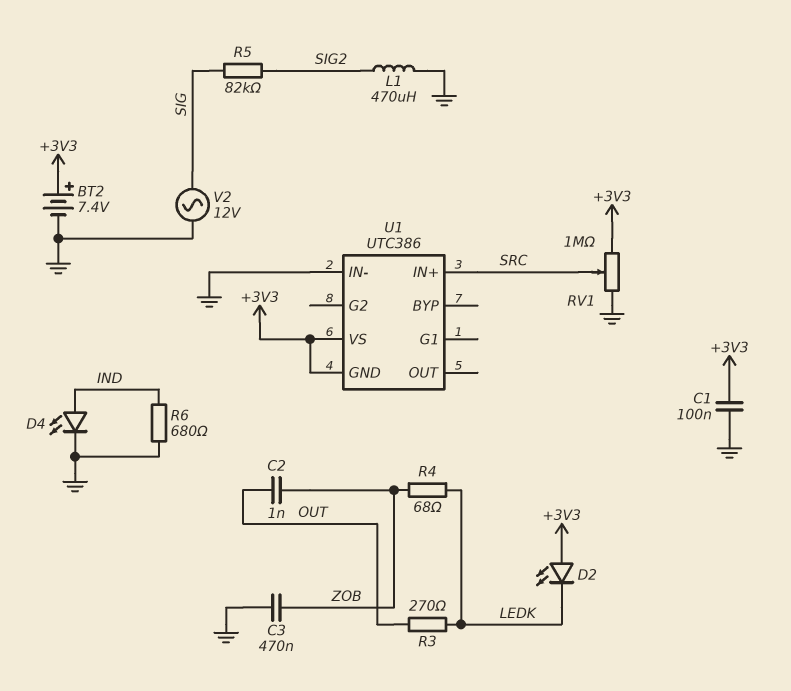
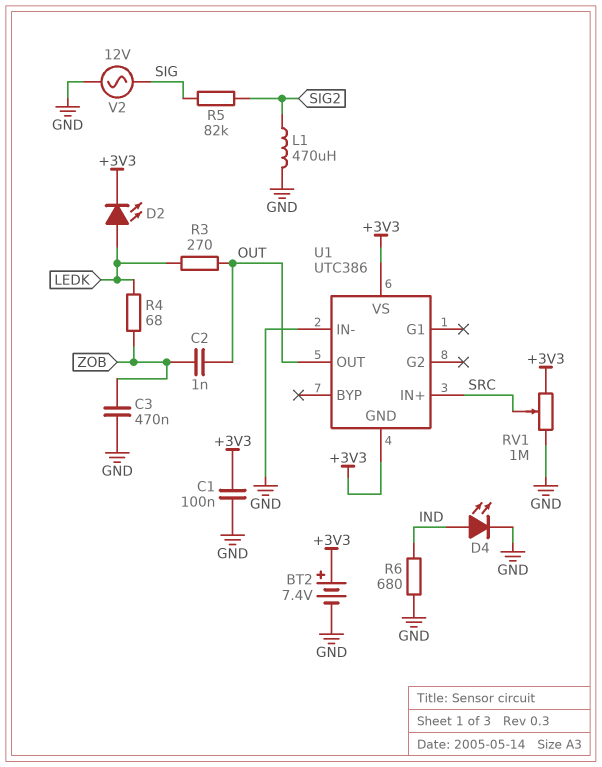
D2: LED (A +3V3, K LEDK) -> LED (A LEDK, K +3V3)
U1 pin OUT: none -> OUT

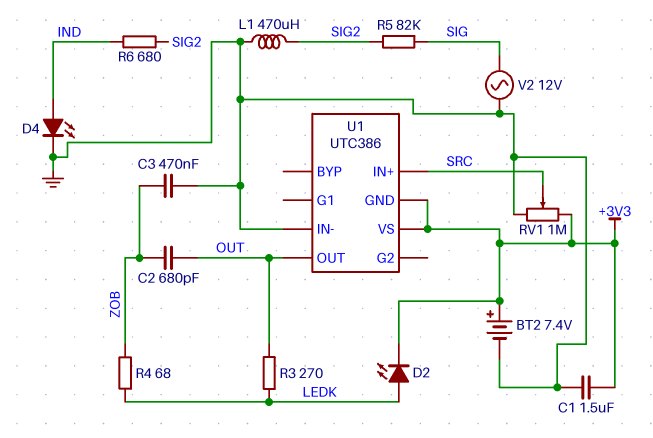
C1: 100nF (+3V3, GND) -> 1.5uF (+3V3, GND)
C2: 1nF (OUT, ZOB) -> 680pF (OUT, ZOB)
R6: 680 (GND, IND) -> 680 (IND, SIG2)

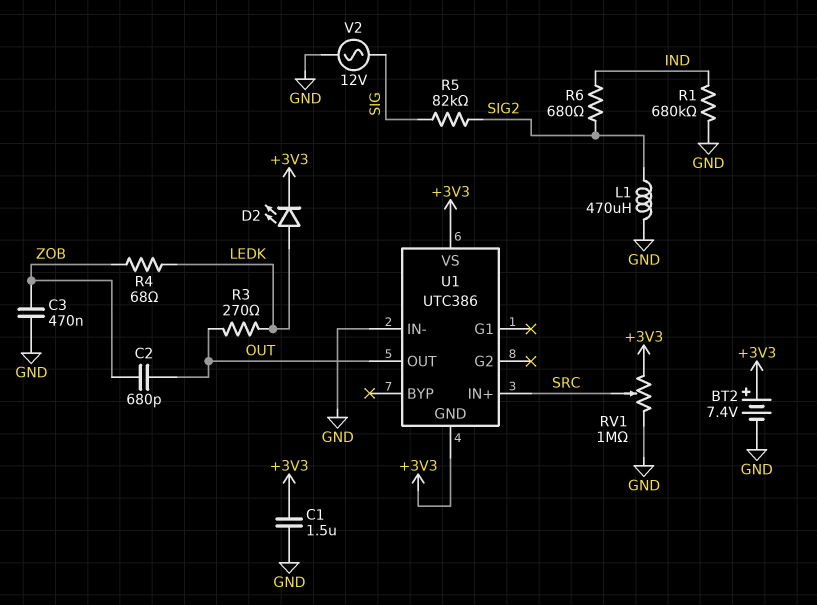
D4: LED (A IND, K GND) -> none
R1: none -> 680k (GND, IND)

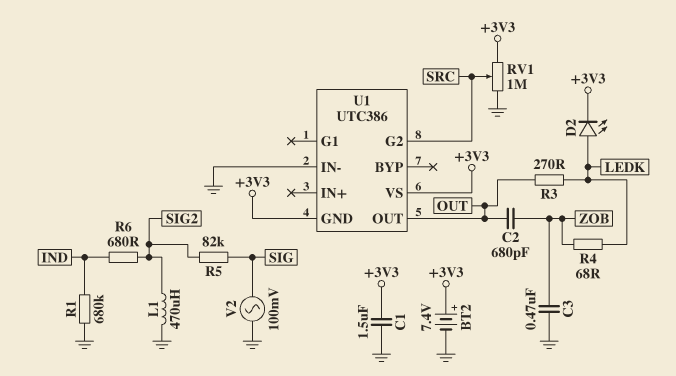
U1 pin G2: none -> SRC
U1 pin IN+: SRC -> none
V2: AC 12V (GND, SIG) -> AC 100mV (GND, SIG)

